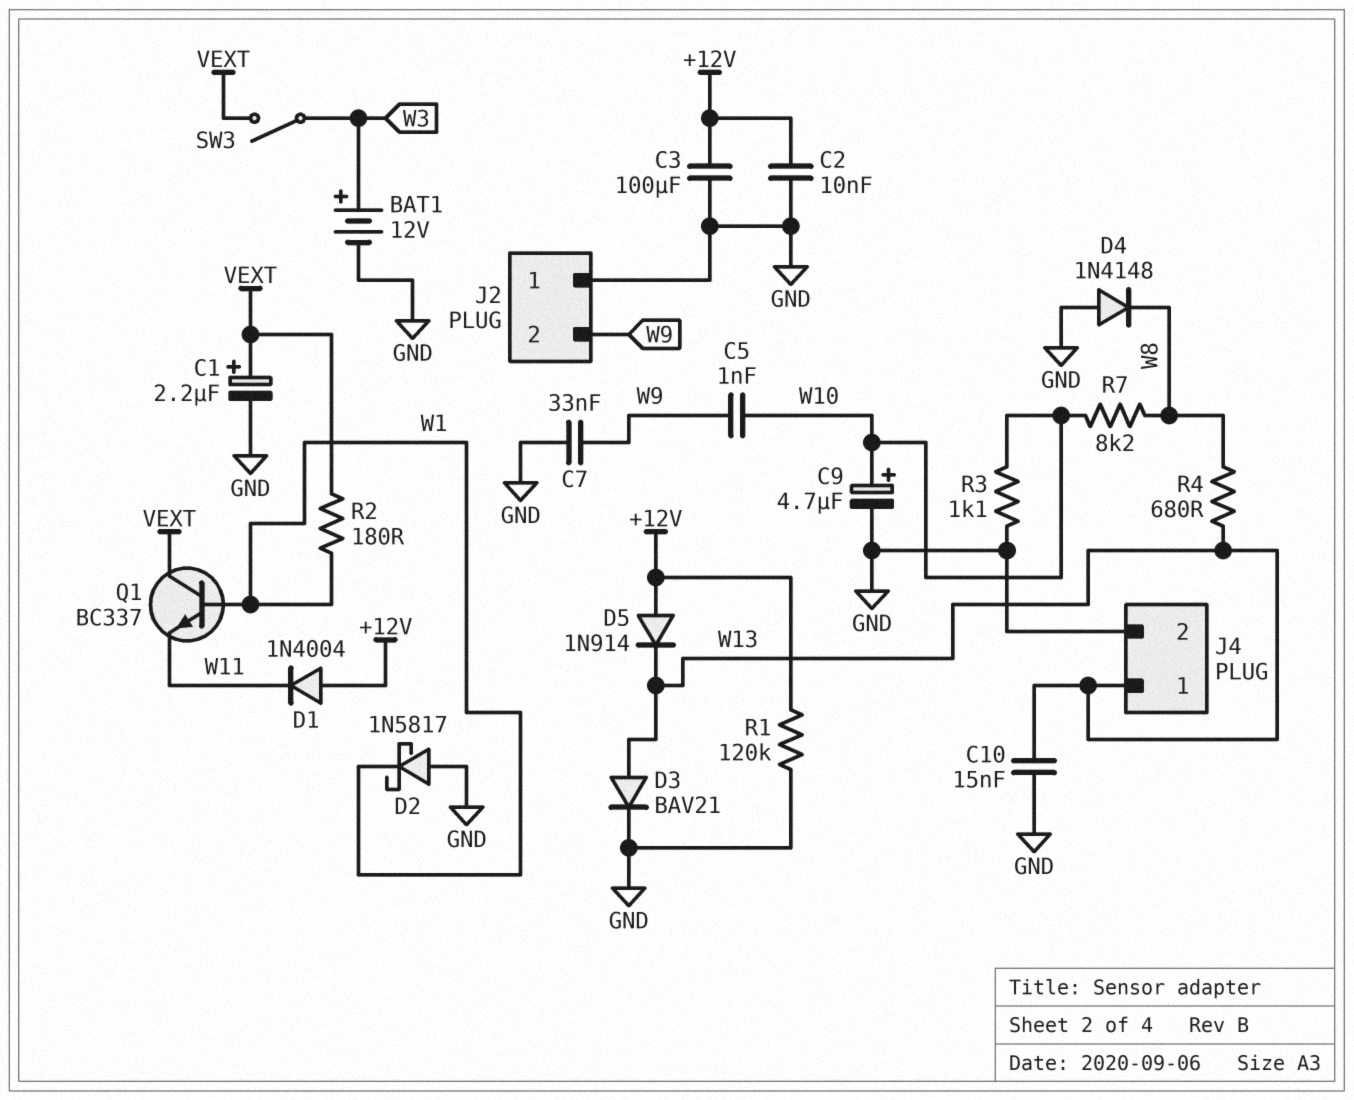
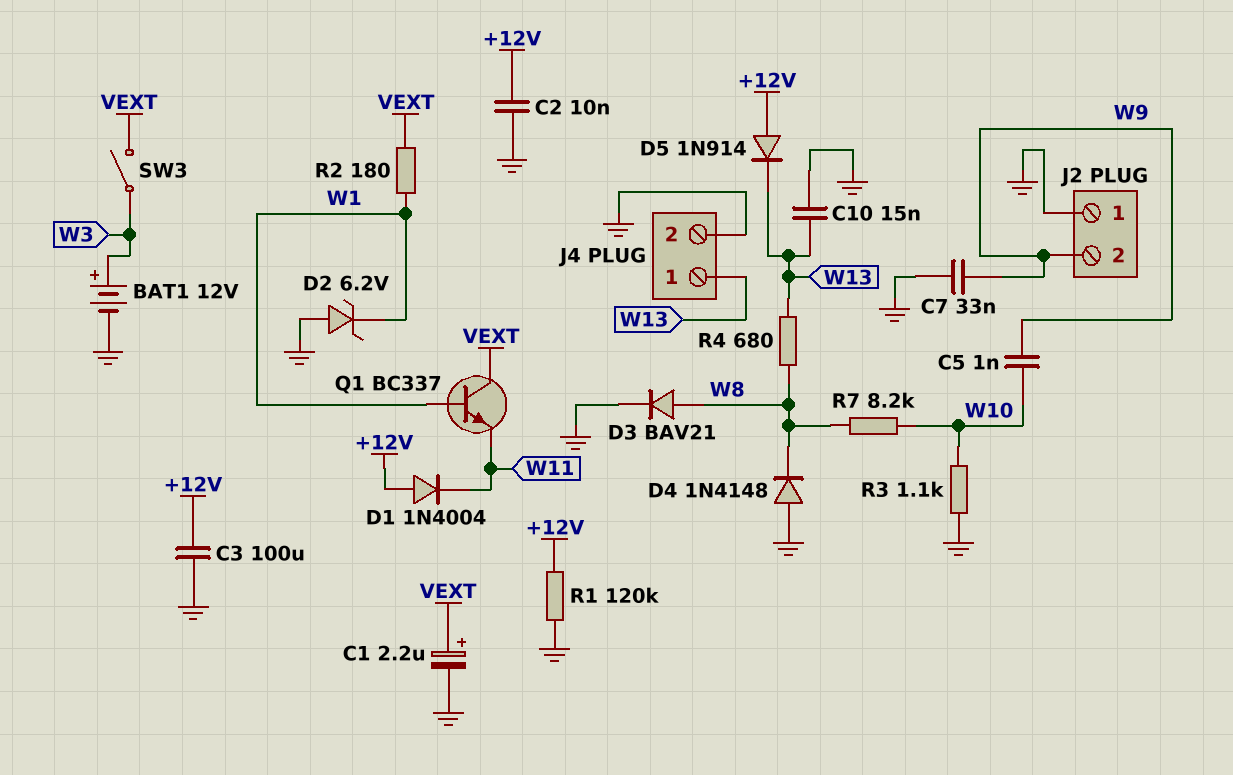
C9: 4.7uF (plus W10, minus GND) -> none
D2: schottky 1N5817 (A GND, K W1) -> zener 6.2V (A GND, K W1)
D3: diode BAV21 (A W13, K GND) -> diode BAV21 (A W8, K GND)

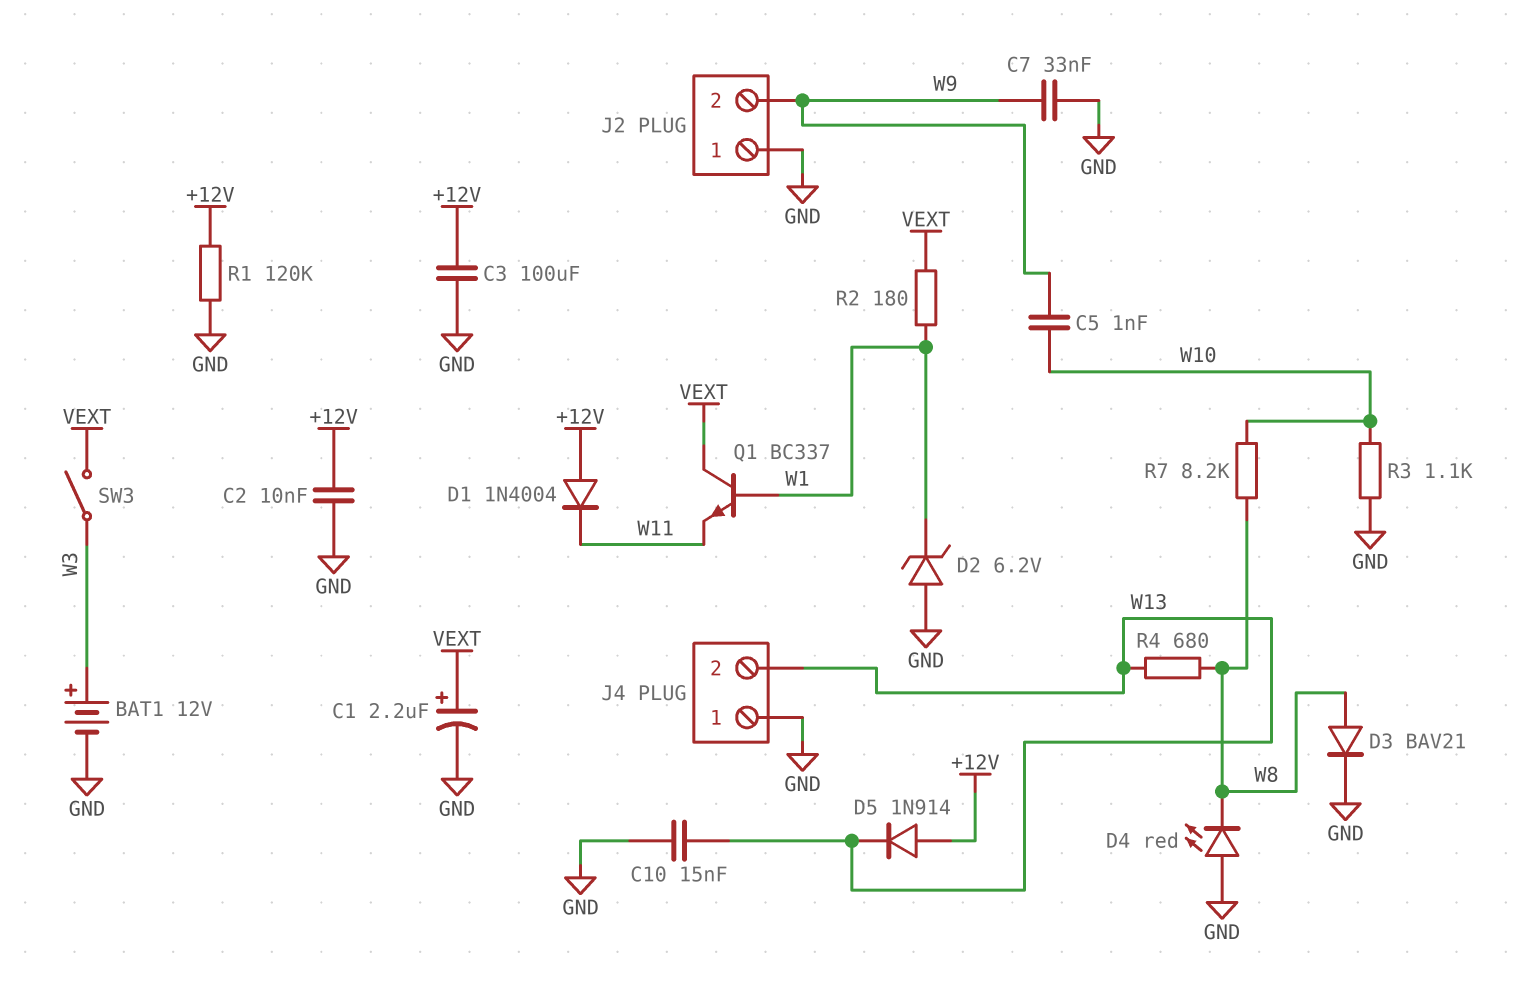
D4: diode 1N4148 (A GND, K W8) -> LED red (A GND, K W8)
J4 pin 1: W13 -> GND
J4 pin 2: GND -> W13

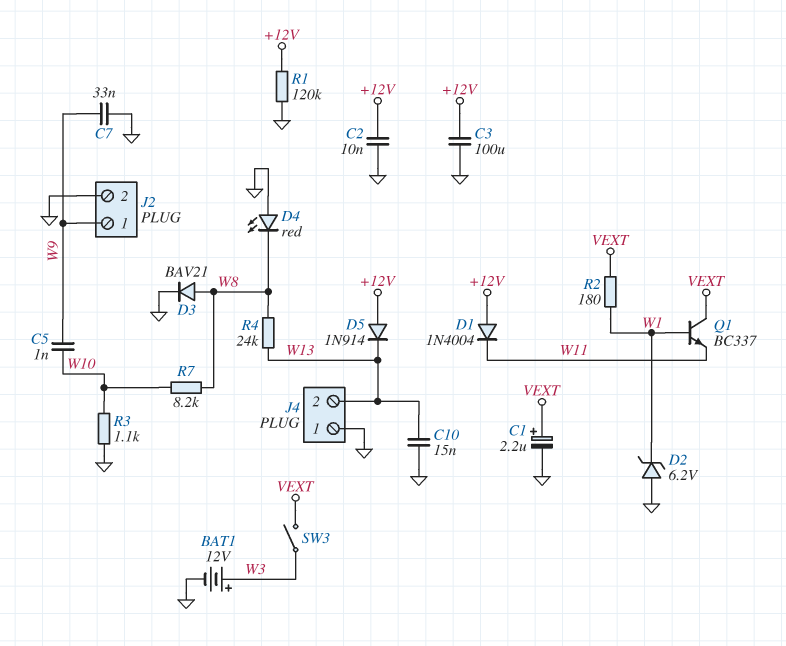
J2 pin 1: GND -> W9
J2 pin 2: W9 -> GND
R4: 680 (W8, W13) -> 24k (W8, W13)

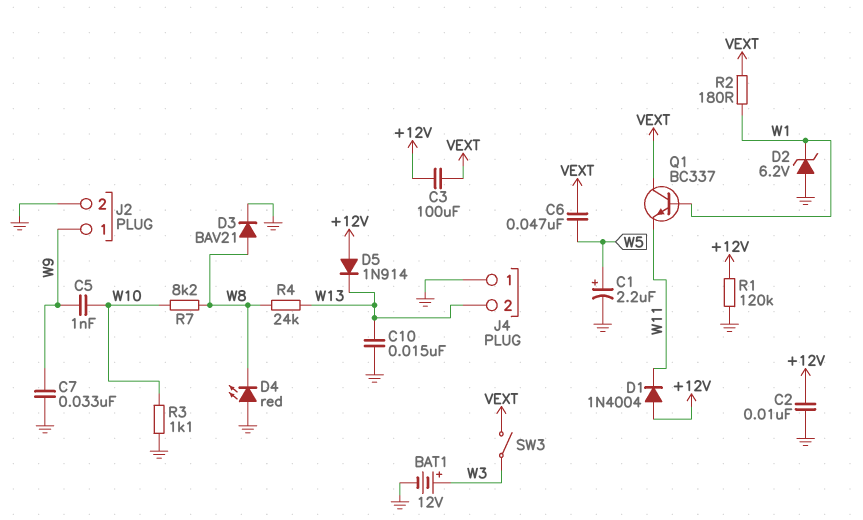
C1: 2.2uF (plus VEXT, minus GND) -> 2.2uF (plus W5, minus GND)
C3: 100uF (+12V, GND) -> 100uF (+12V, VEXT)
C6: none -> 47nF (VEXT, W5)

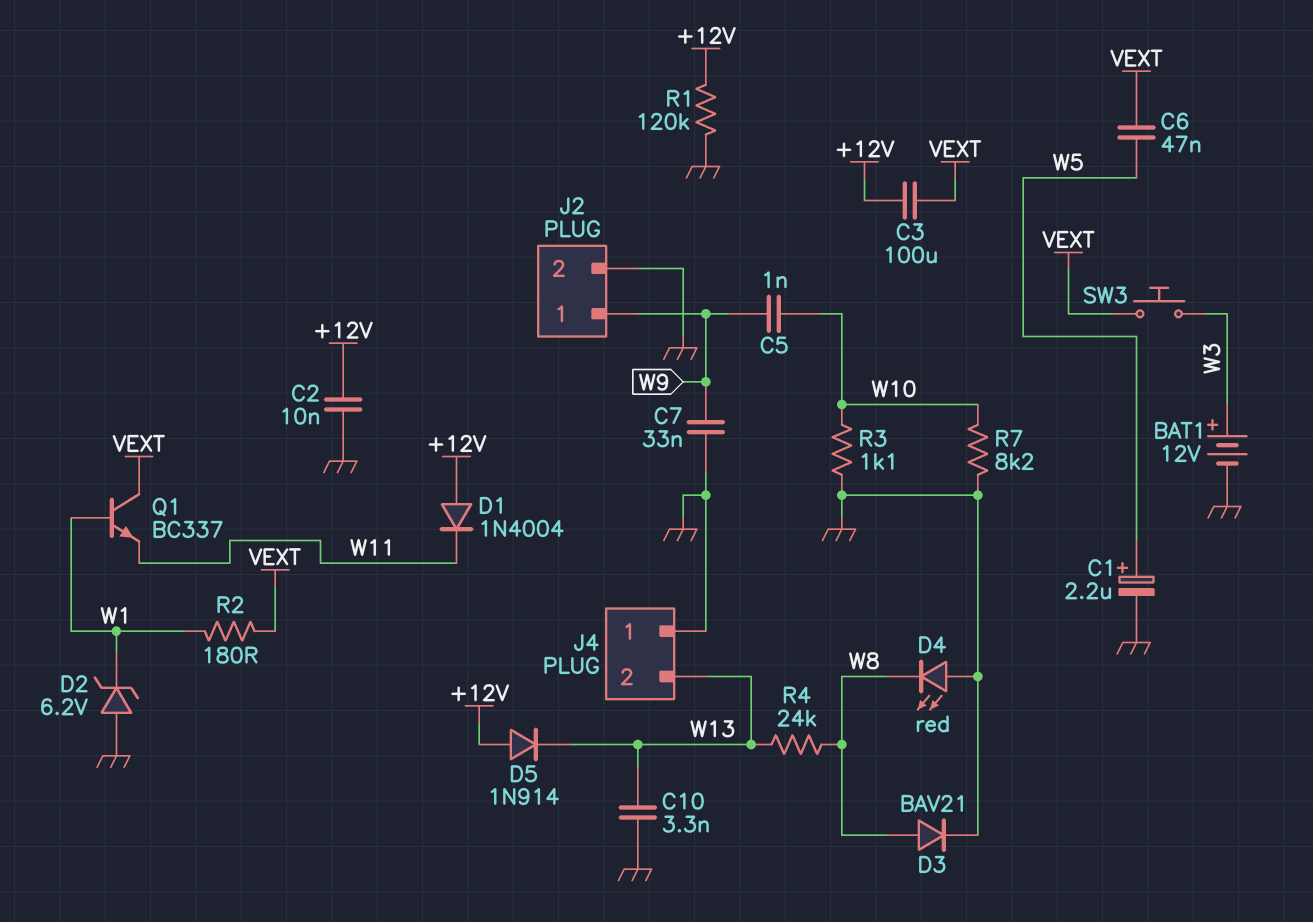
C10: 15nF (GND, W13) -> 3.3nF (GND, W13)
R7: 8.2k (W8, W10) -> 8.2k (GND, W10)
SW3: switch (VEXT, W3) -> button (VEXT, W3)

